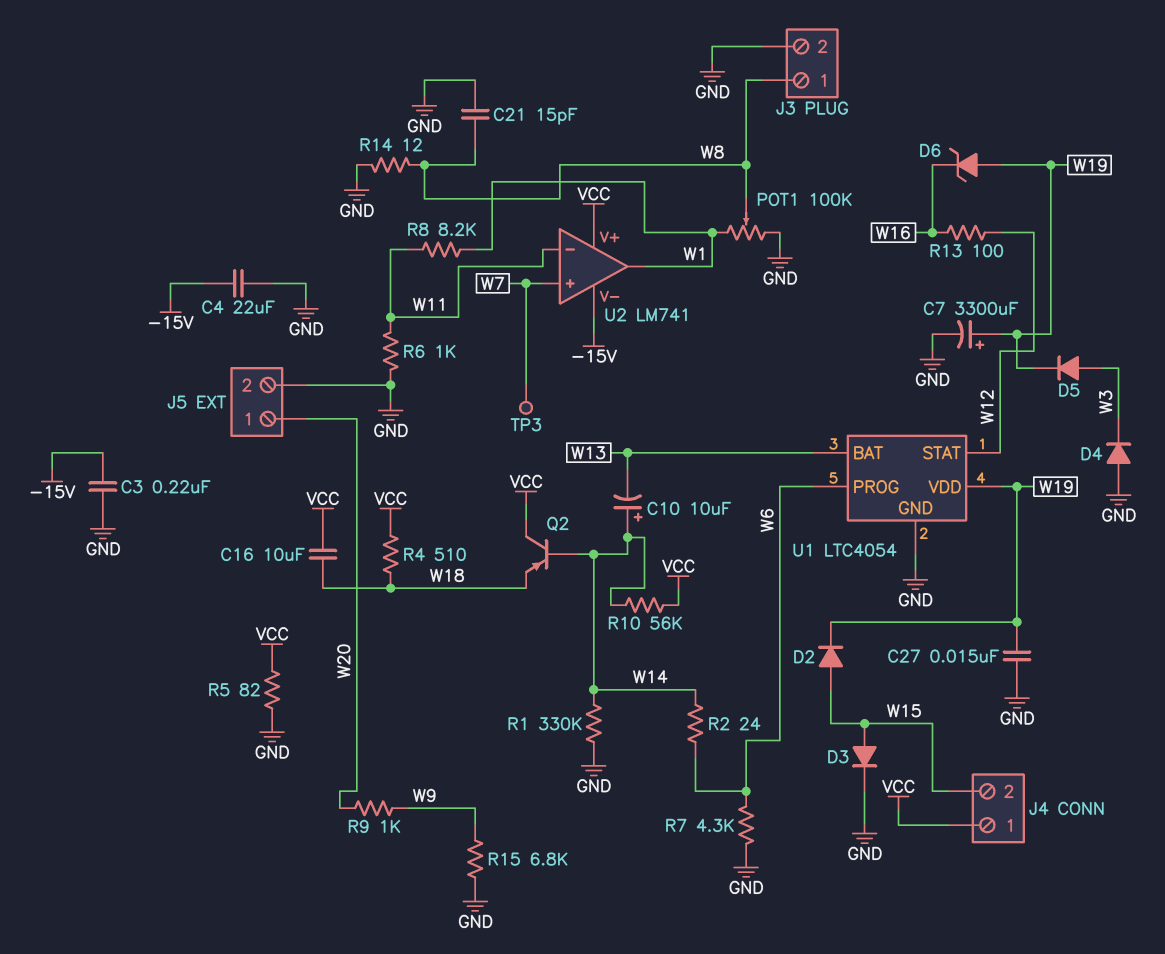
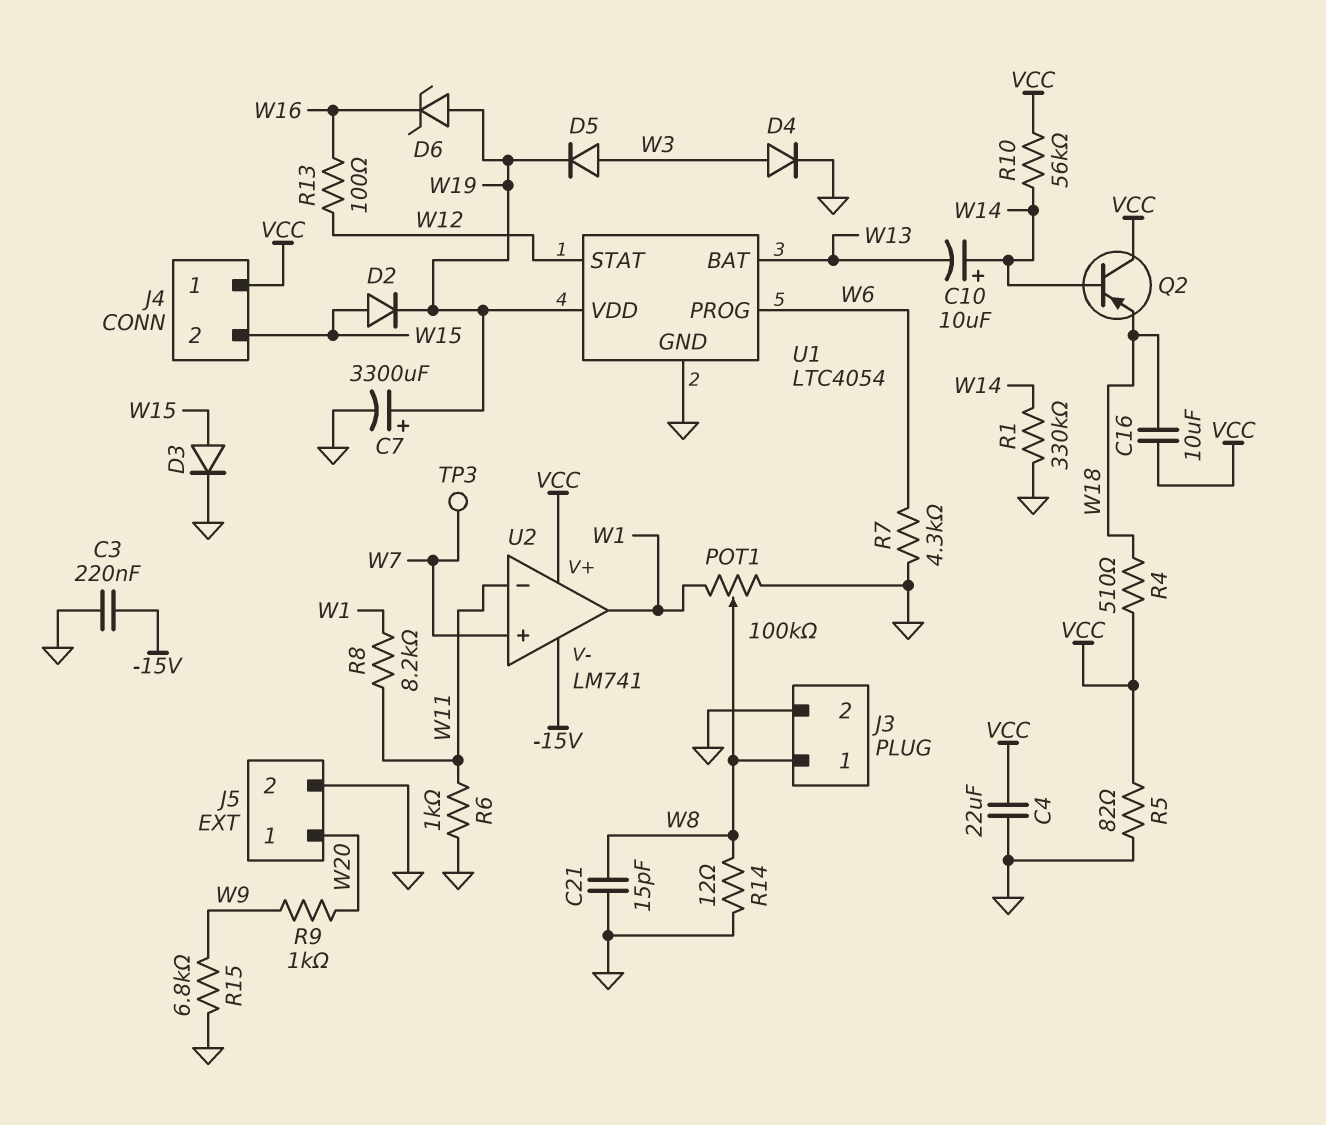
C4: 22uF (-15V, GND) -> 22uF (GND, VCC)
C27: 15nF (GND, W19) -> none
D4: diode (A GND, K W3) -> diode (A W3, K GND)
R2: 24 (W6, W14) -> none

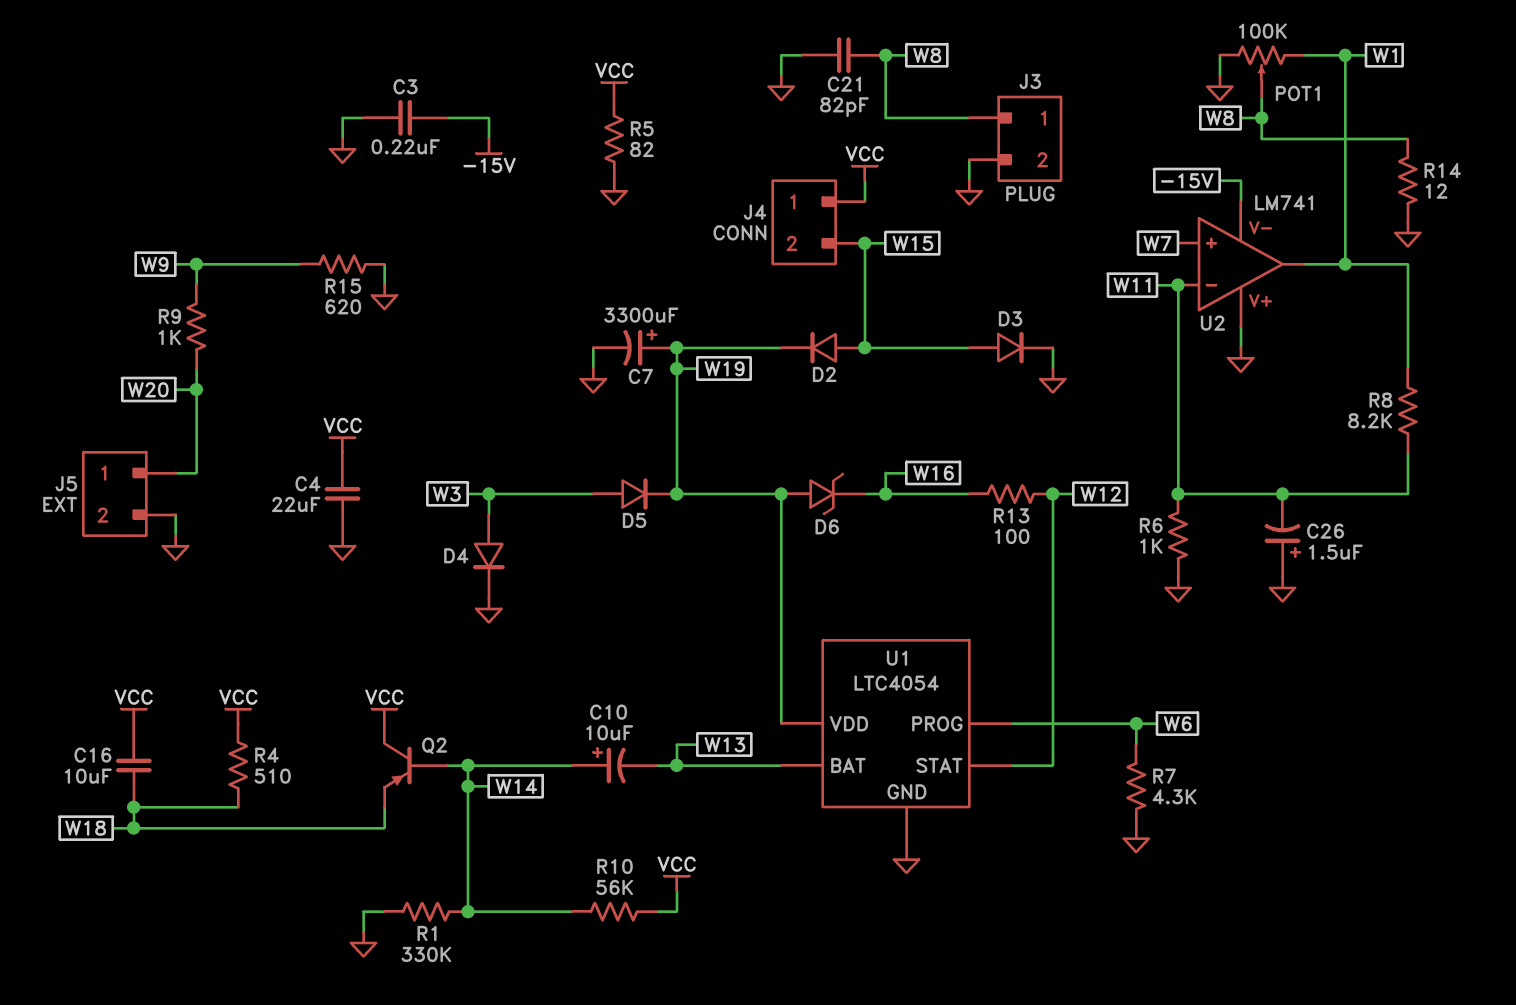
C21: 15pF (GND, W8) -> 82pF (GND, W8)
C26: none -> 1.5uF (plus GND, minus W11)
R15: 6.8k (GND, W9) -> 620 (GND, W9)
TP3: test point (W7) -> none
U2 pin V+: VCC -> GND

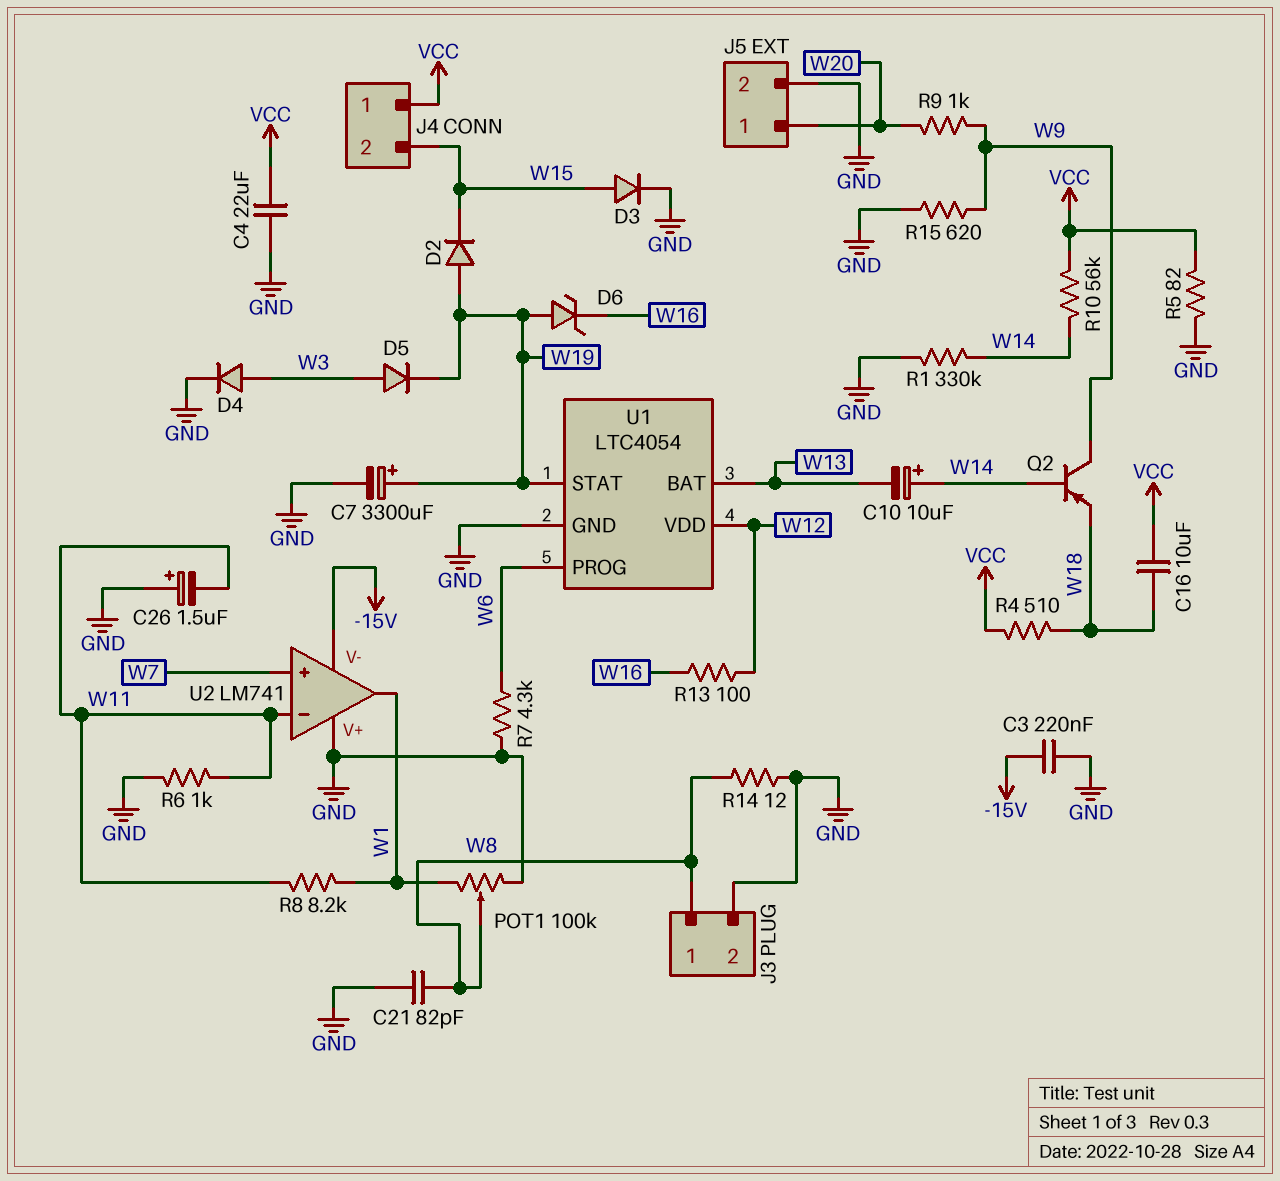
D2: diode (A W15, K W19) -> diode (A W19, K W15)
Q2: PNP (B W14, C VCC, E W18) -> PNP (B W14, C W9, E W18)
U1 pin STAT: W12 -> W19
U1 pin VDD: W19 -> W12

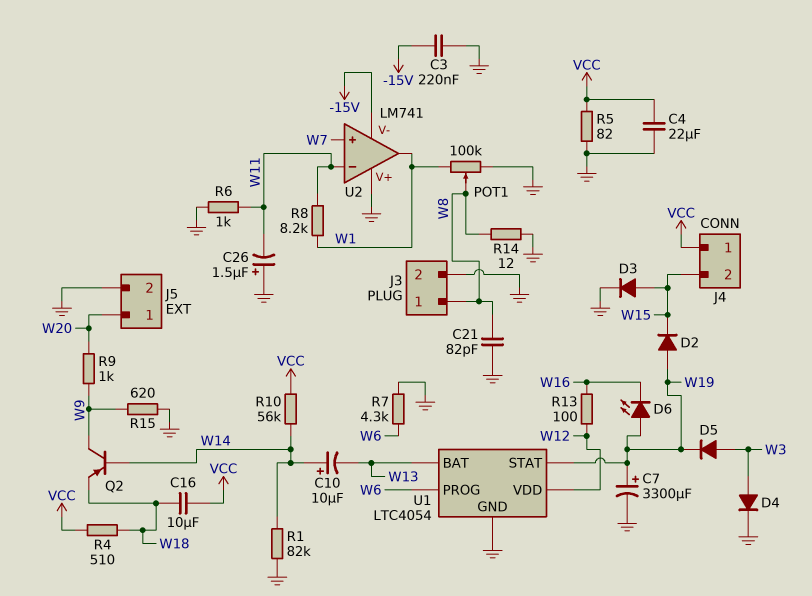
D6: zener (A W19, K W16) -> LED (A W19, K W16)
R1: 330k (GND, W14) -> 82k (GND, W14)

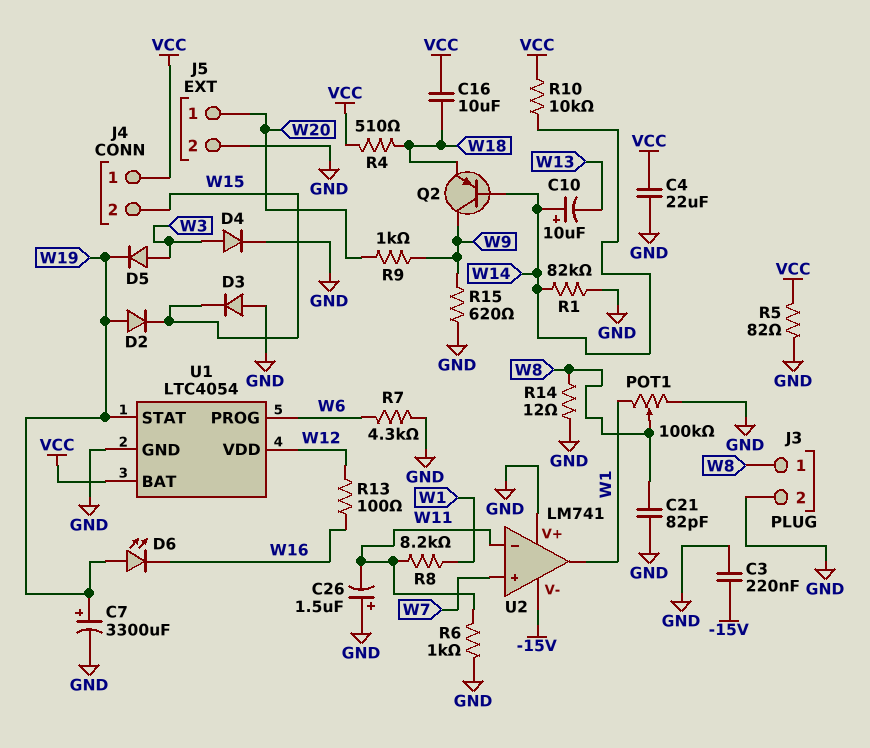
D3: diode (A W15, K GND) -> diode (A GND, K W15)
R10: 56k (VCC, W14) -> 10k (VCC, W14)
U1 pin BAT: W13 -> VCC

